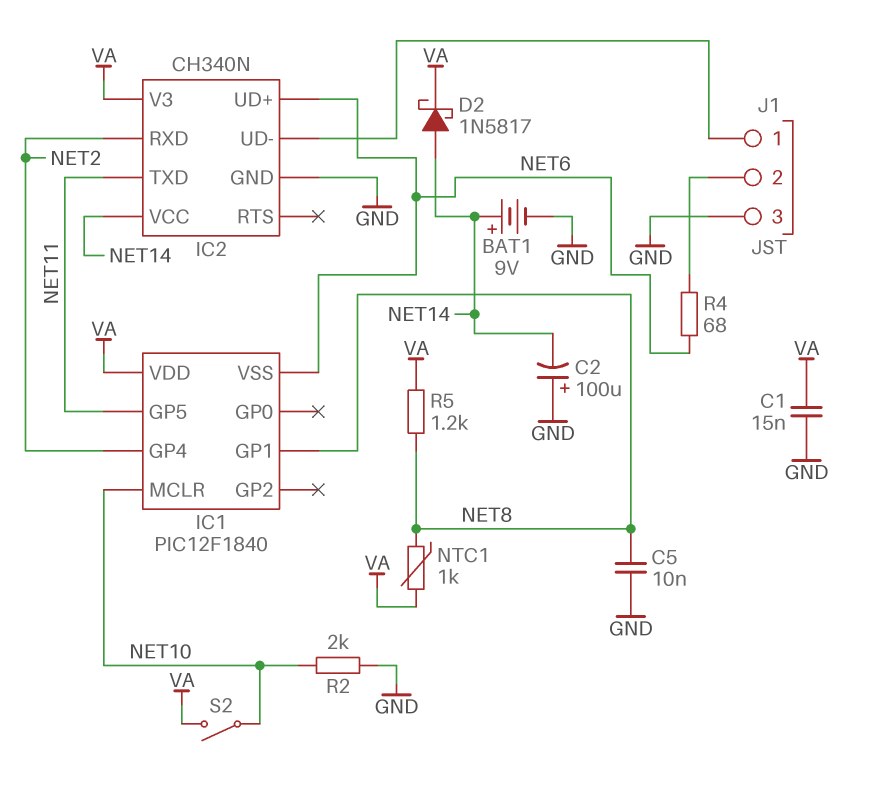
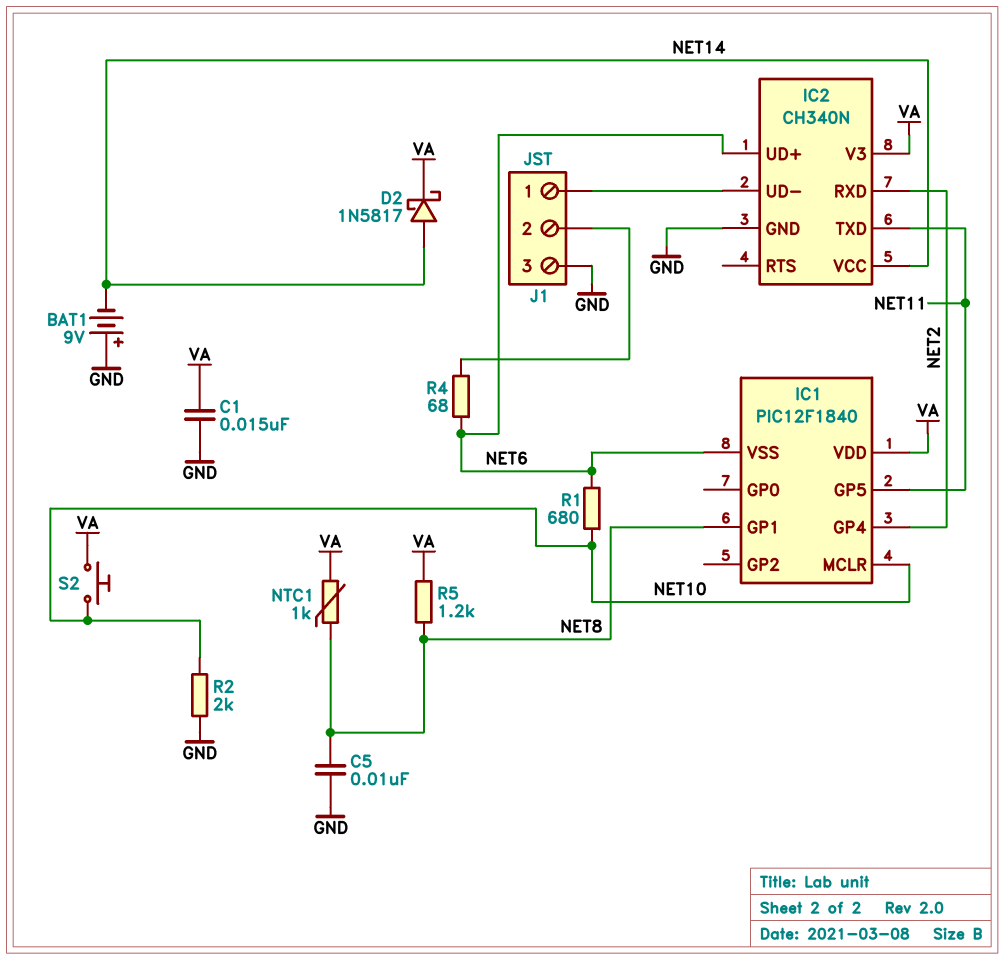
BAT1: 9V (plus NET14, minus GND) -> 9V (plus GND, minus NET14)
C2: 100uF (plus GND, minus NET14) -> none
R1: none -> 680 (NET6, NET10)
S2: switch (NET10, VA) -> button (NET10, VA)

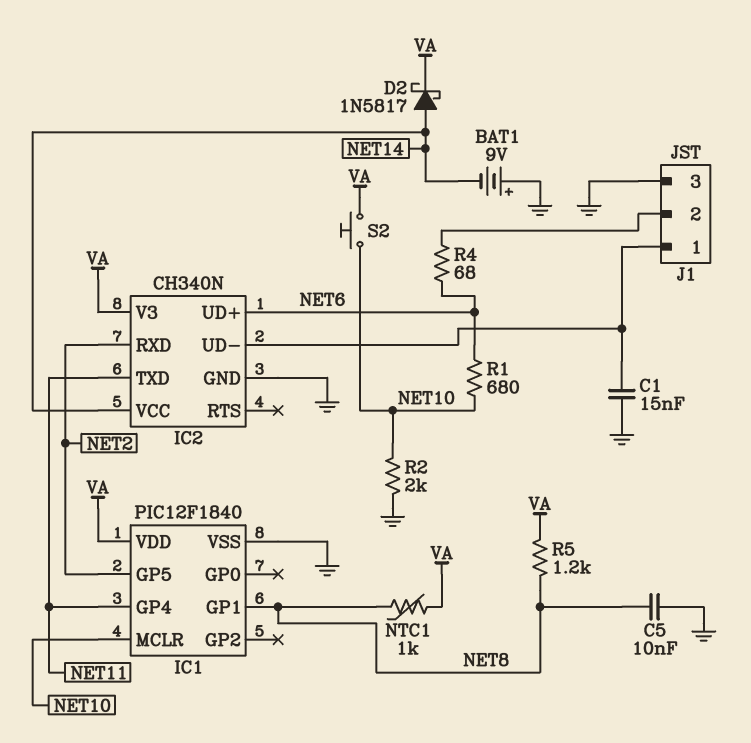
C1: 15nF (GND, VA) -> 15nF (GND, IC2/UD-)
IC1 pin GP4: NET2 -> NET11
IC1 pin GP5: NET11 -> NET2
IC1 pin VSS: NET6 -> GND

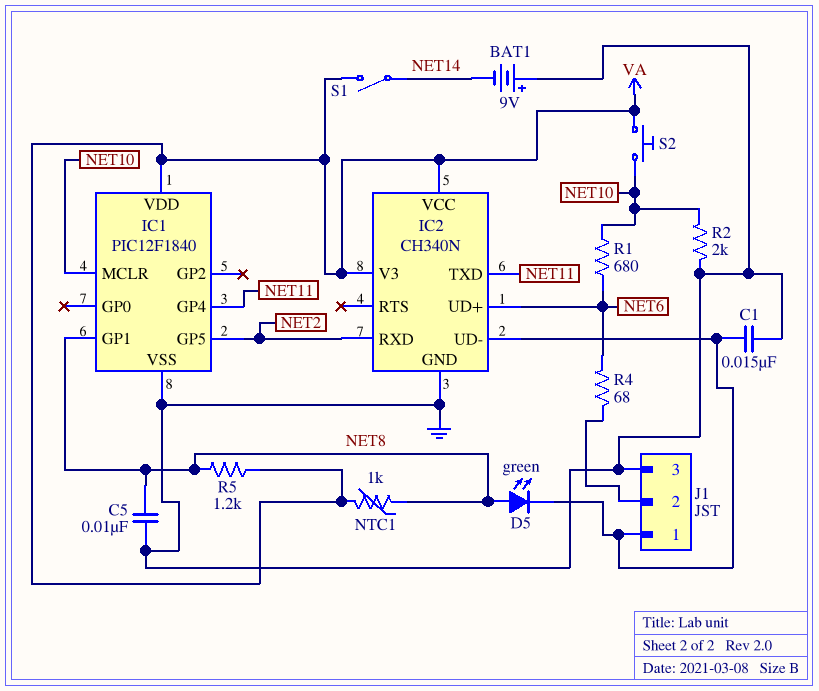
D2: schottky 1N5817 (A NET14, K VA) -> none
D5: none -> LED green (A NET8, K IC2/UD-)
IC2 pin VCC: NET14 -> VA
S1: none -> switch (NET14, VA)

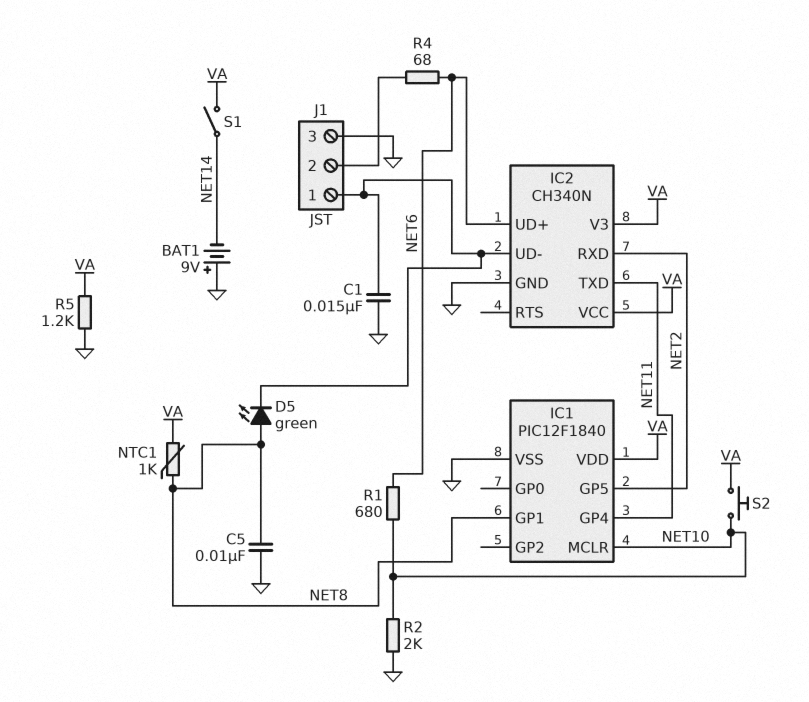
R5: 1.2k (NET8, VA) -> 1.2k (GND, VA)

